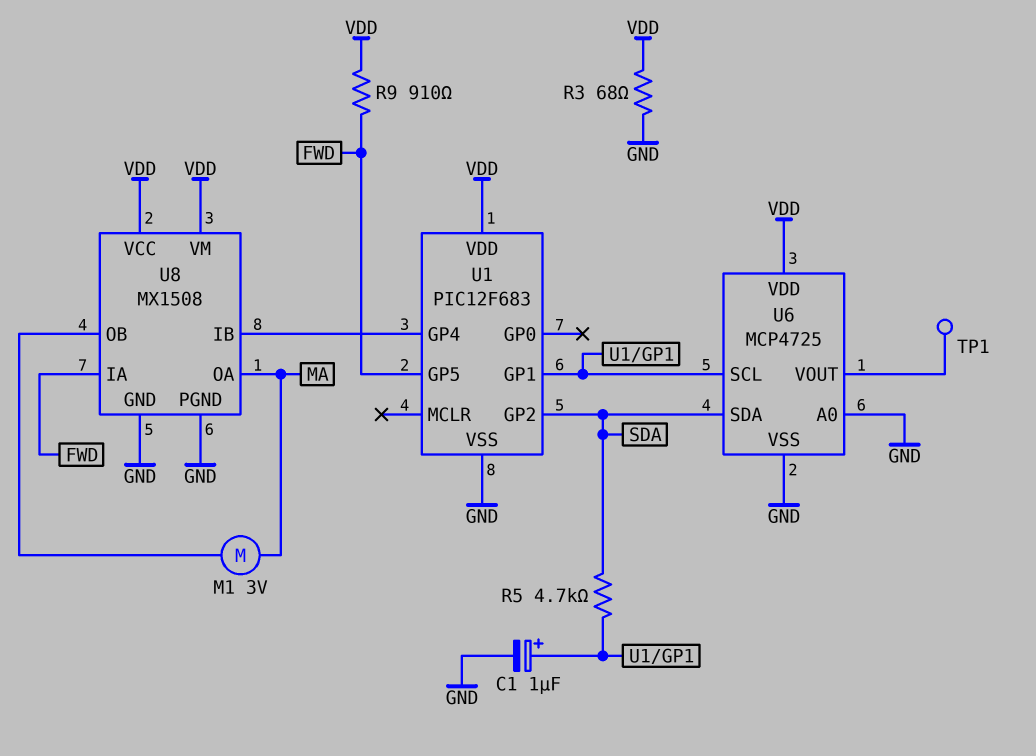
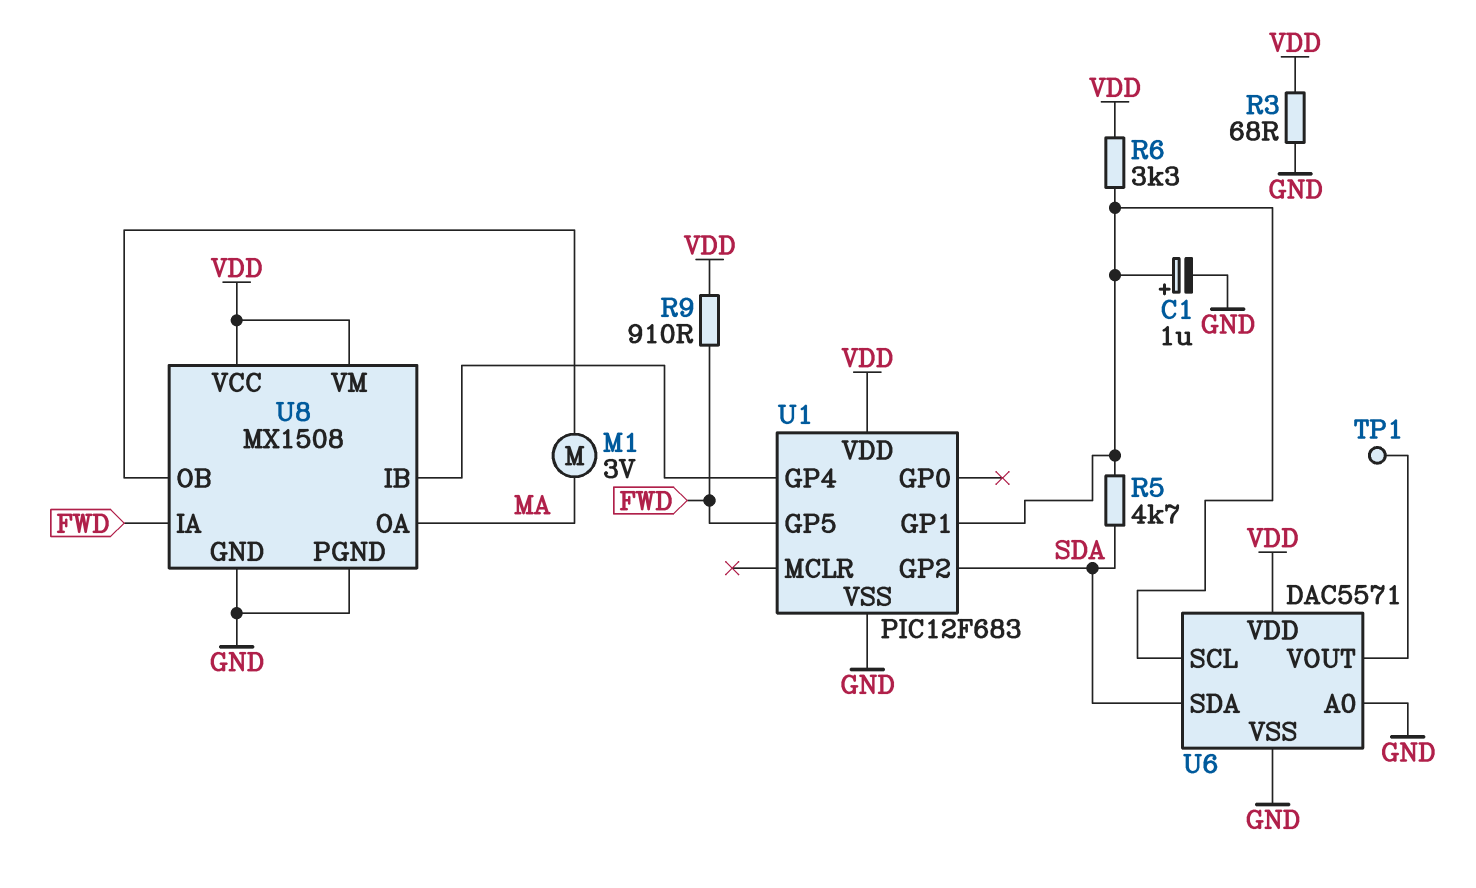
R6: none -> 3.3k (U1/GP1, VDD)
U6: MCP4725 -> DAC5571

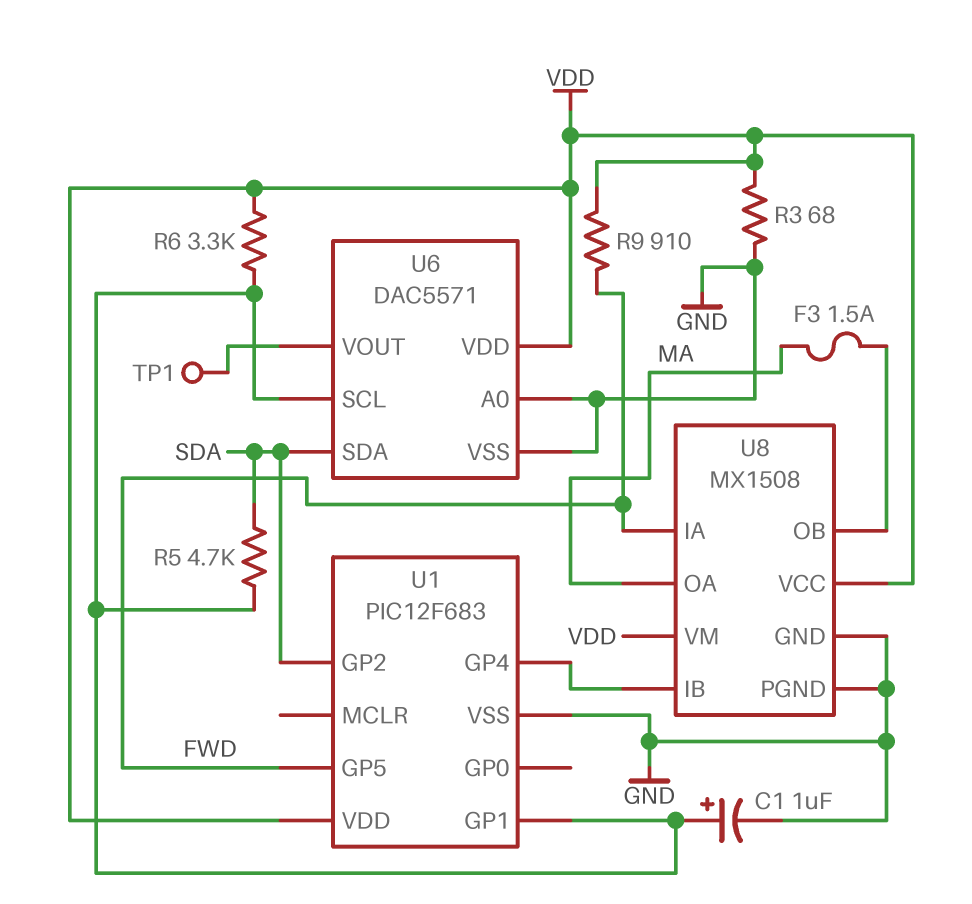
F3: none -> 1.5A (MA, U8/OB)
M1: motor 3V (MA, U8/OB) -> none

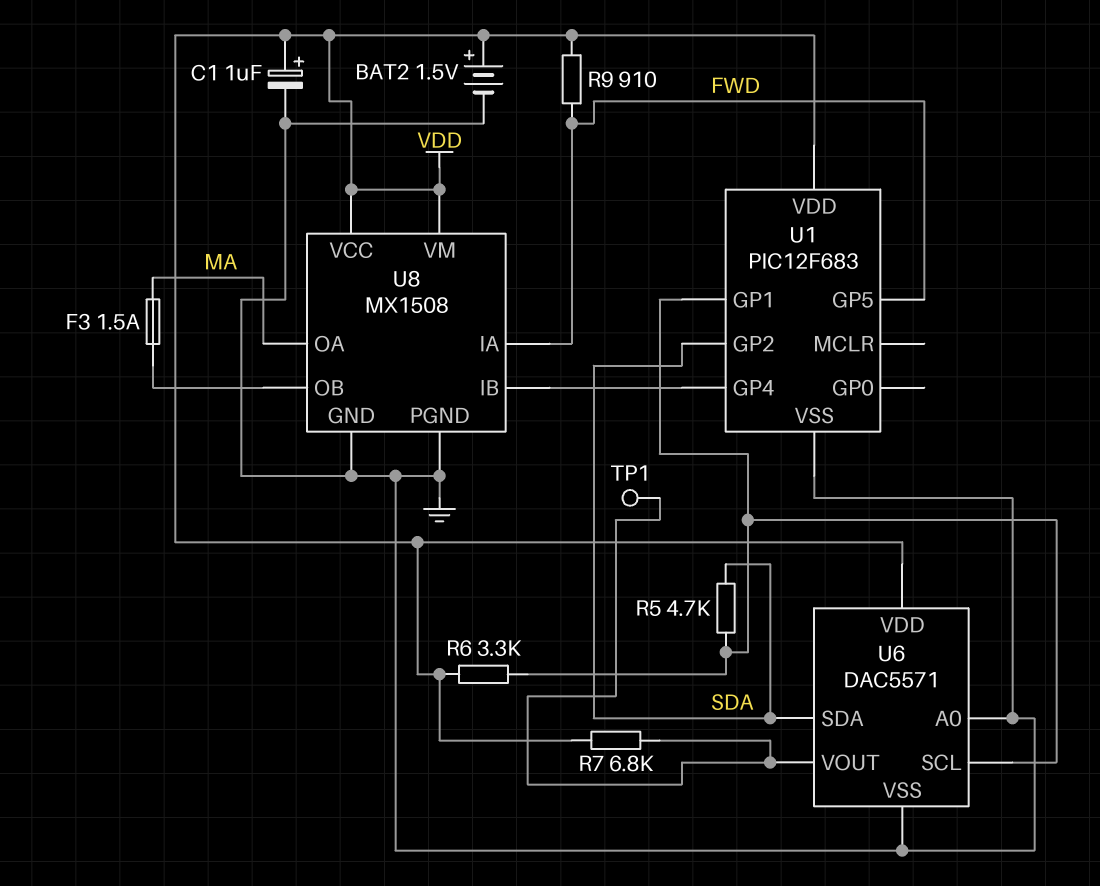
BAT2: none -> 1.5V (plus VDD, minus GND)
C1: 1uF (plus U1/GP1, minus GND) -> 1uF (plus VDD, minus GND)
R3: 68 (GND, VDD) -> none
R7: none -> 6.8k (U6/VOUT, VDD)

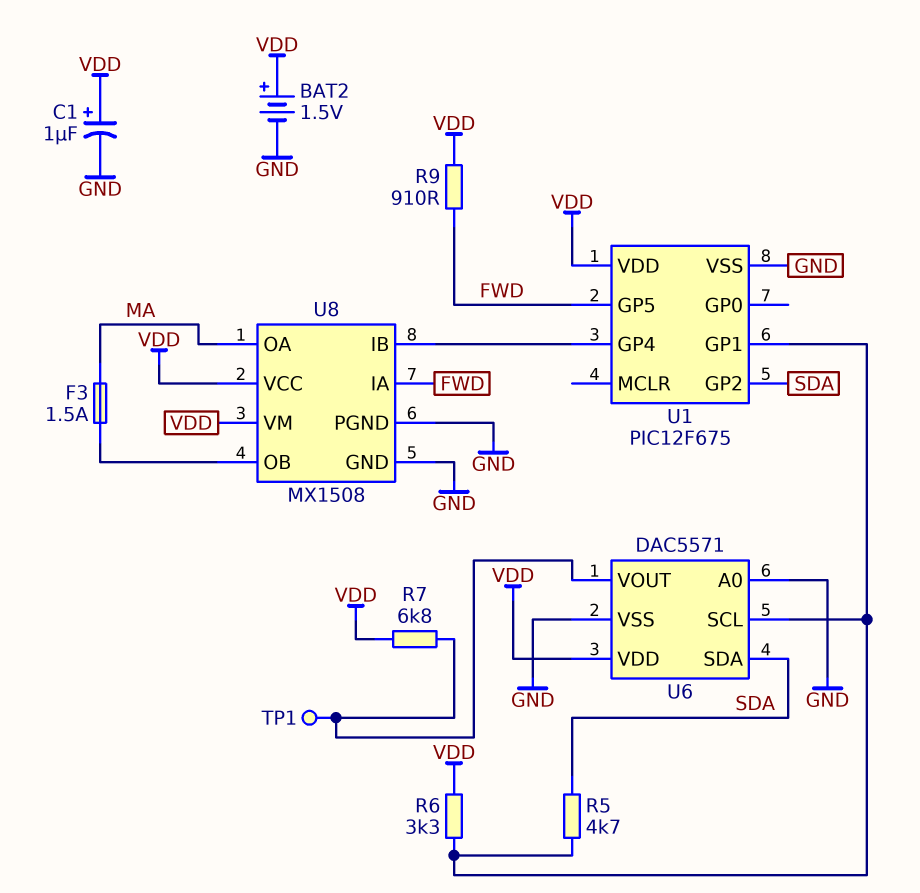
U1: PIC12F683 -> PIC12F675

